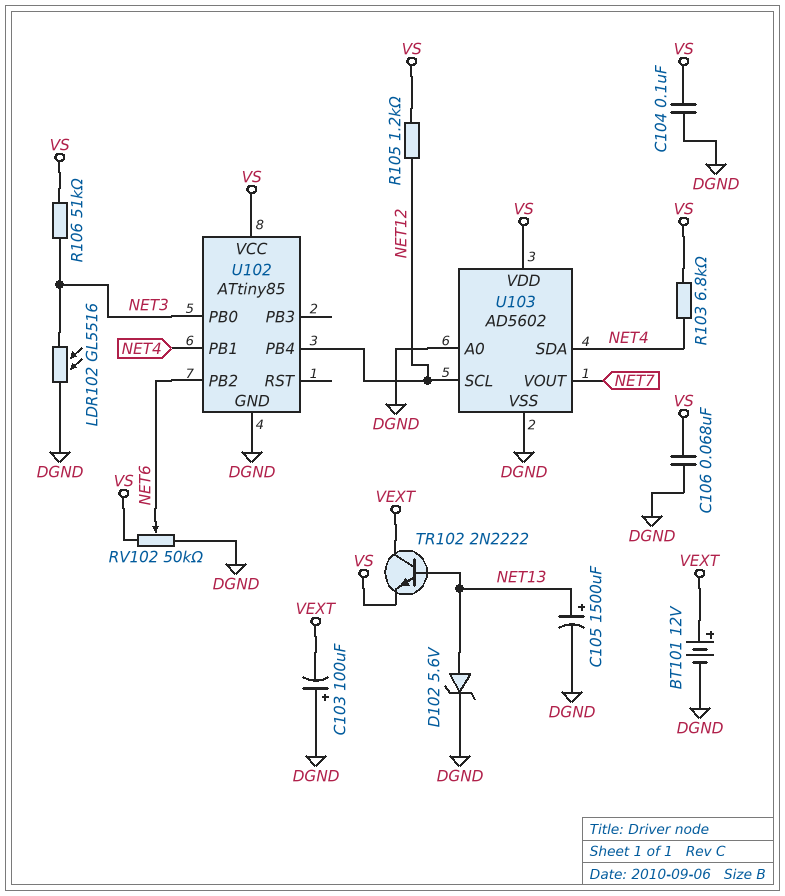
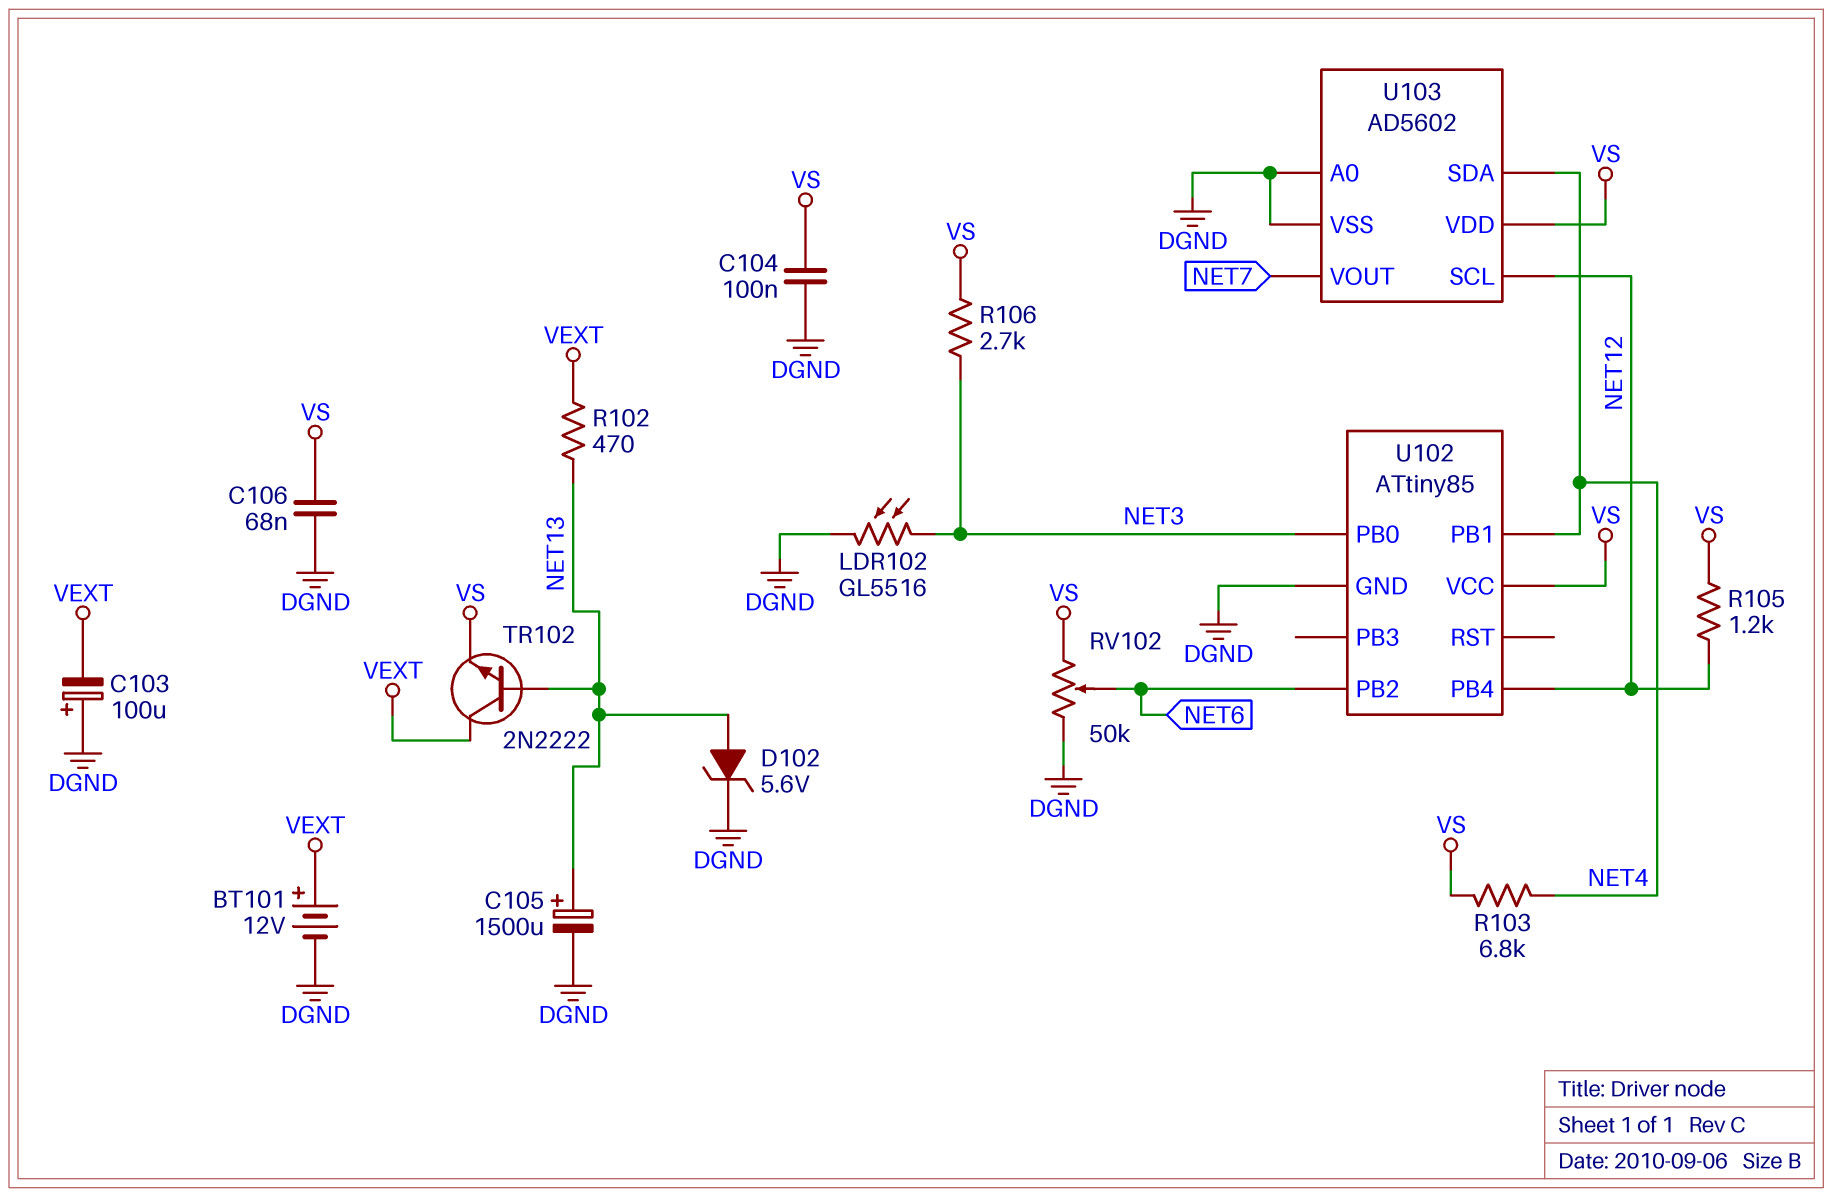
R102: none -> 470 (NET13, VEXT)
R106: 51k (NET3, VS) -> 2.7k (NET3, VS)

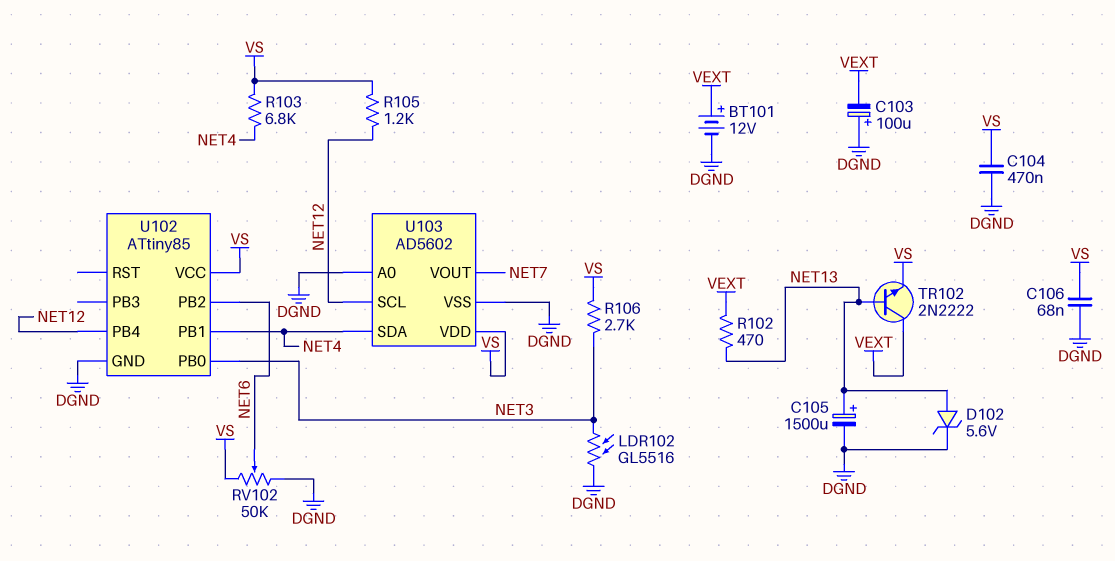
C104: 100nF (DGND, VS) -> 470nF (DGND, VS)

